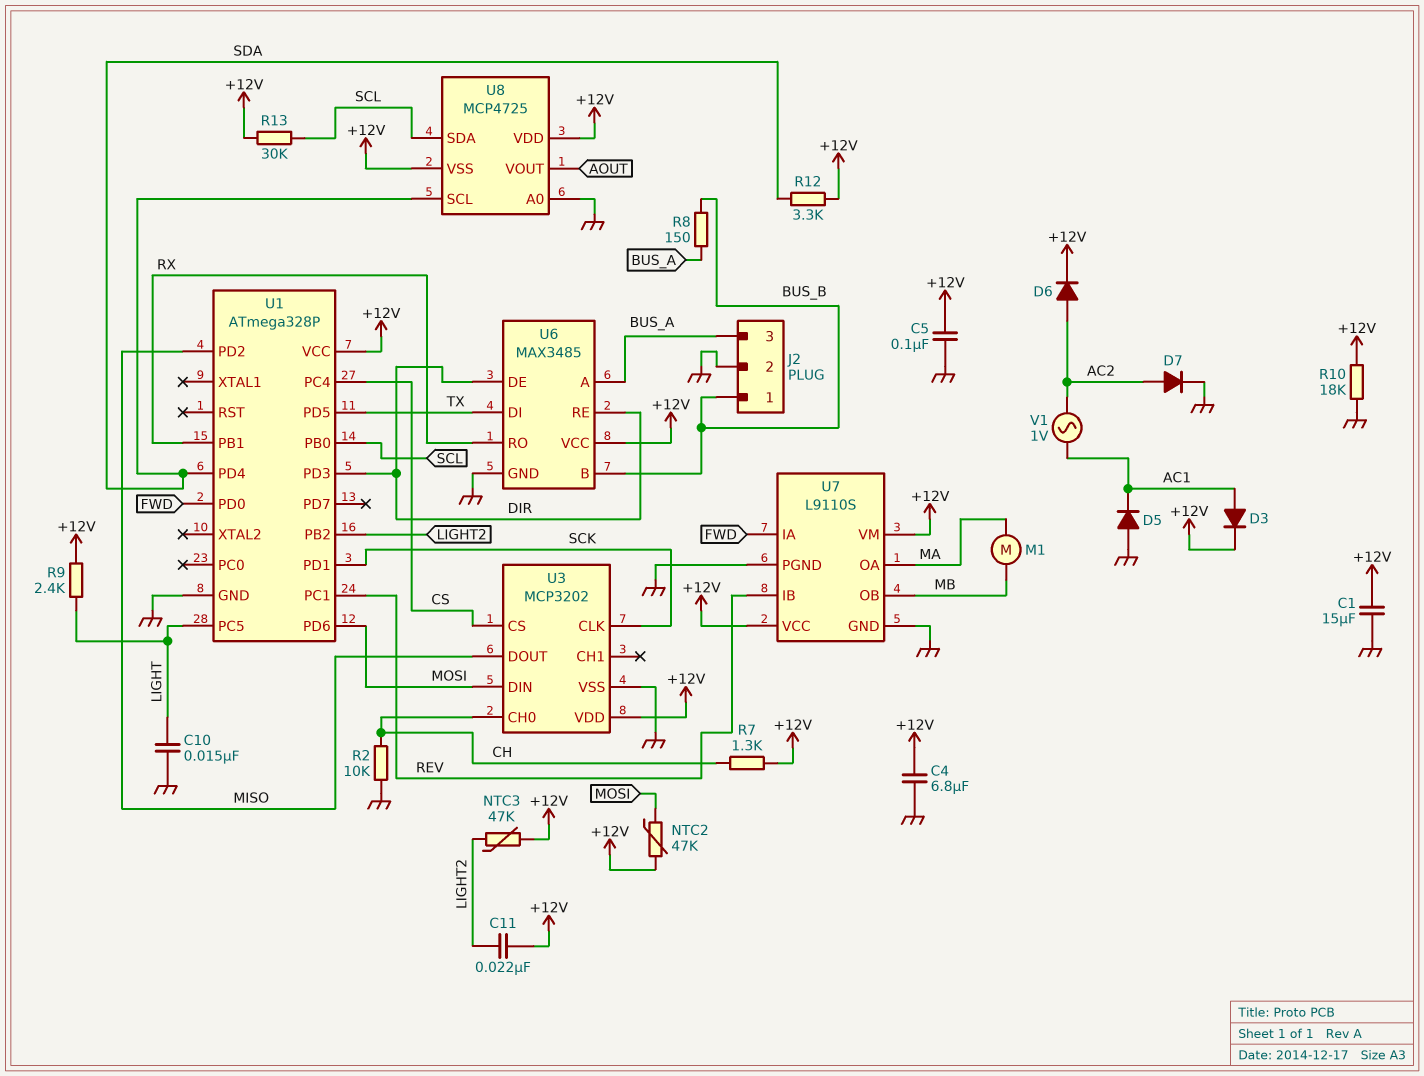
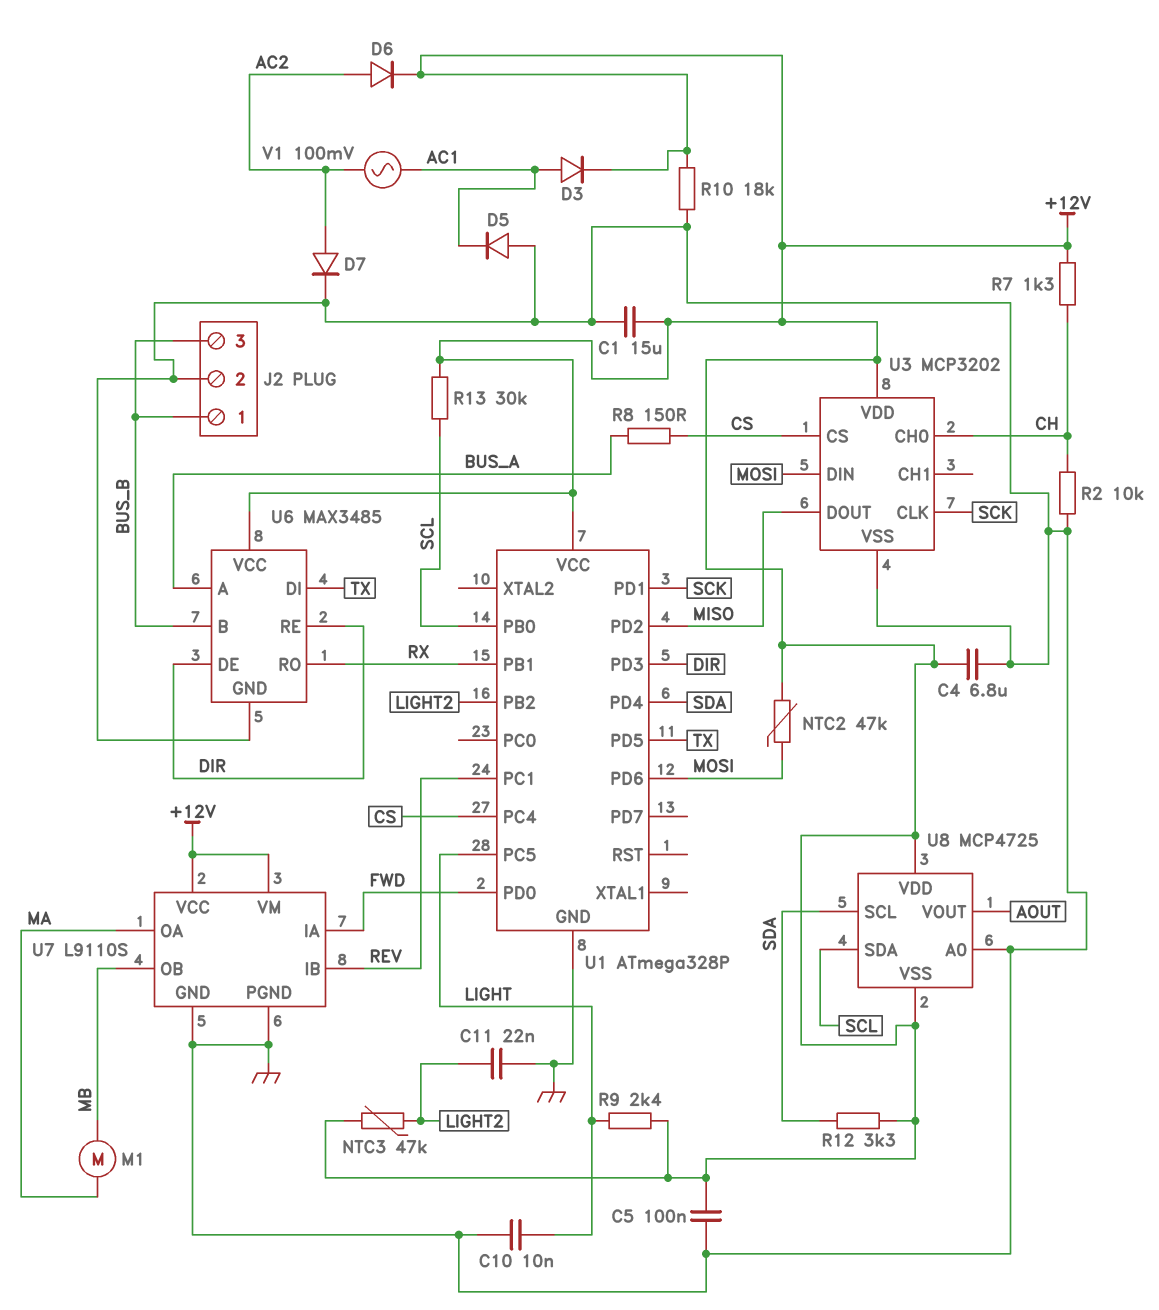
C10: 15nF (GND, LIGHT) -> 10nF (GND, LIGHT)
C11: 22nF (+12V, LIGHT2) -> 22nF (GND, LIGHT2)
J2 pin 3: BUS_A -> BUS_B
R8: 150 (BUS_A, BUS_B) -> 150 (BUS_A, CS)
V1: AC 1V (AC1, AC2) -> AC 100mV (AC1, AC2)

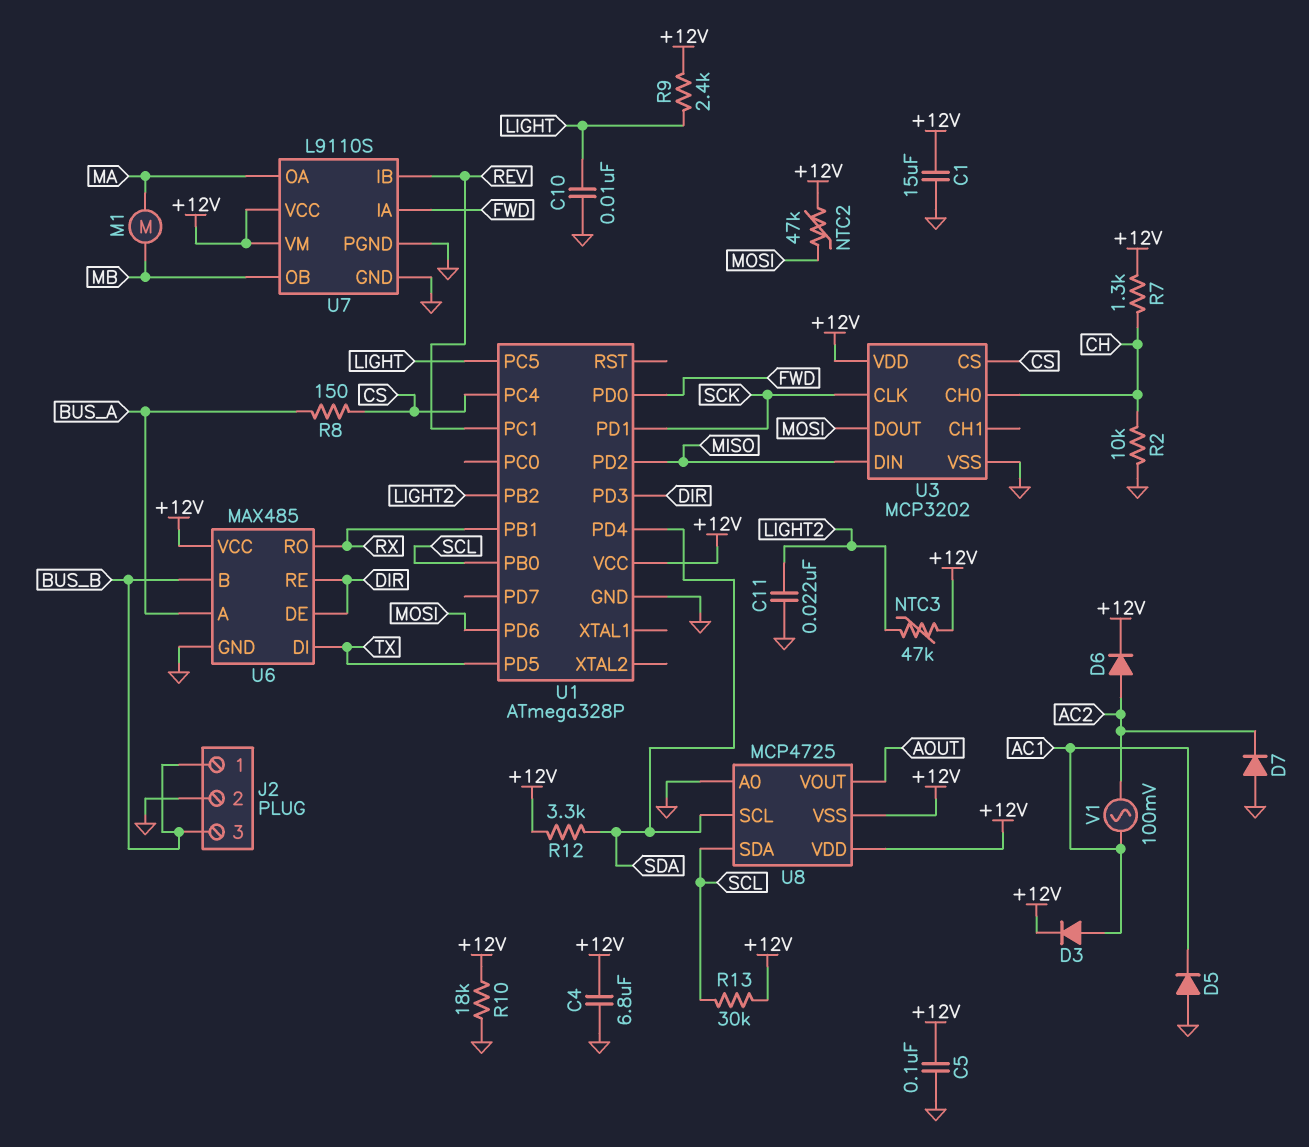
D7: diode (A AC2, K GND) -> diode (A GND, K AC2)
U3 pin DIN: MOSI -> MISO
U3 pin DOUT: MISO -> MOSI
U6: MAX3485 -> MAX485

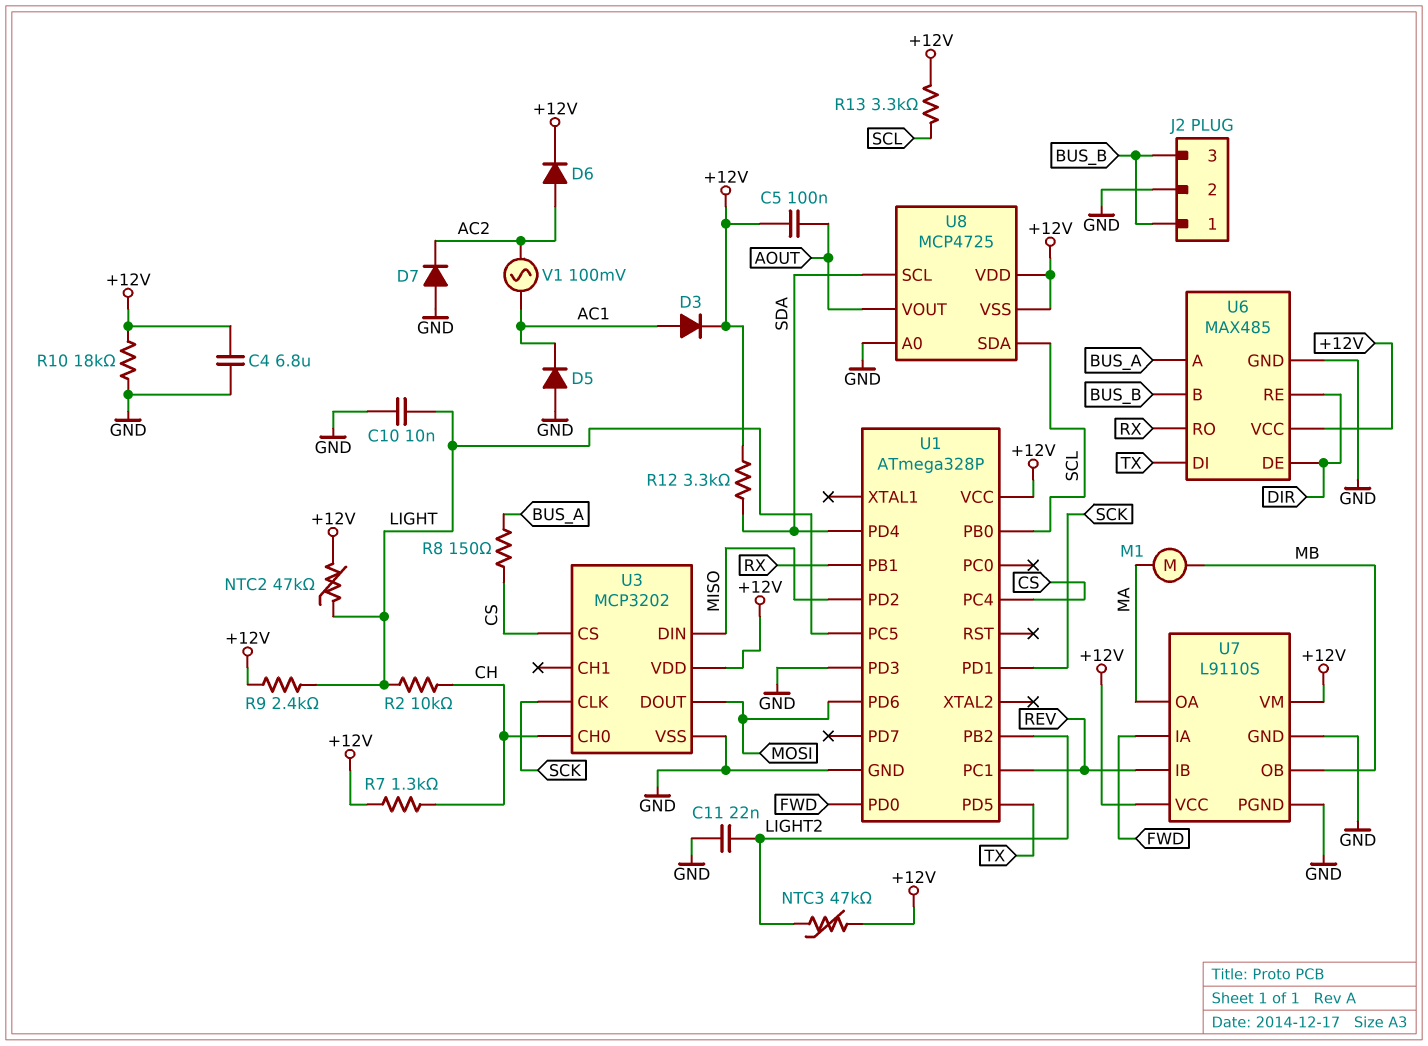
C1: 15uF (+12V, GND) -> none
C5: 100nF (+12V, GND) -> 100nF (+12V, AOUT)
NTC2: 47k (+12V, MOSI) -> 47k (+12V, LIGHT)
R2: 10k (CH, GND) -> 10k (CH, LIGHT)
R13: 30k (+12V, SCL) -> 3.3k (+12V, SCL)
U1 pin PD3: DIR -> GND

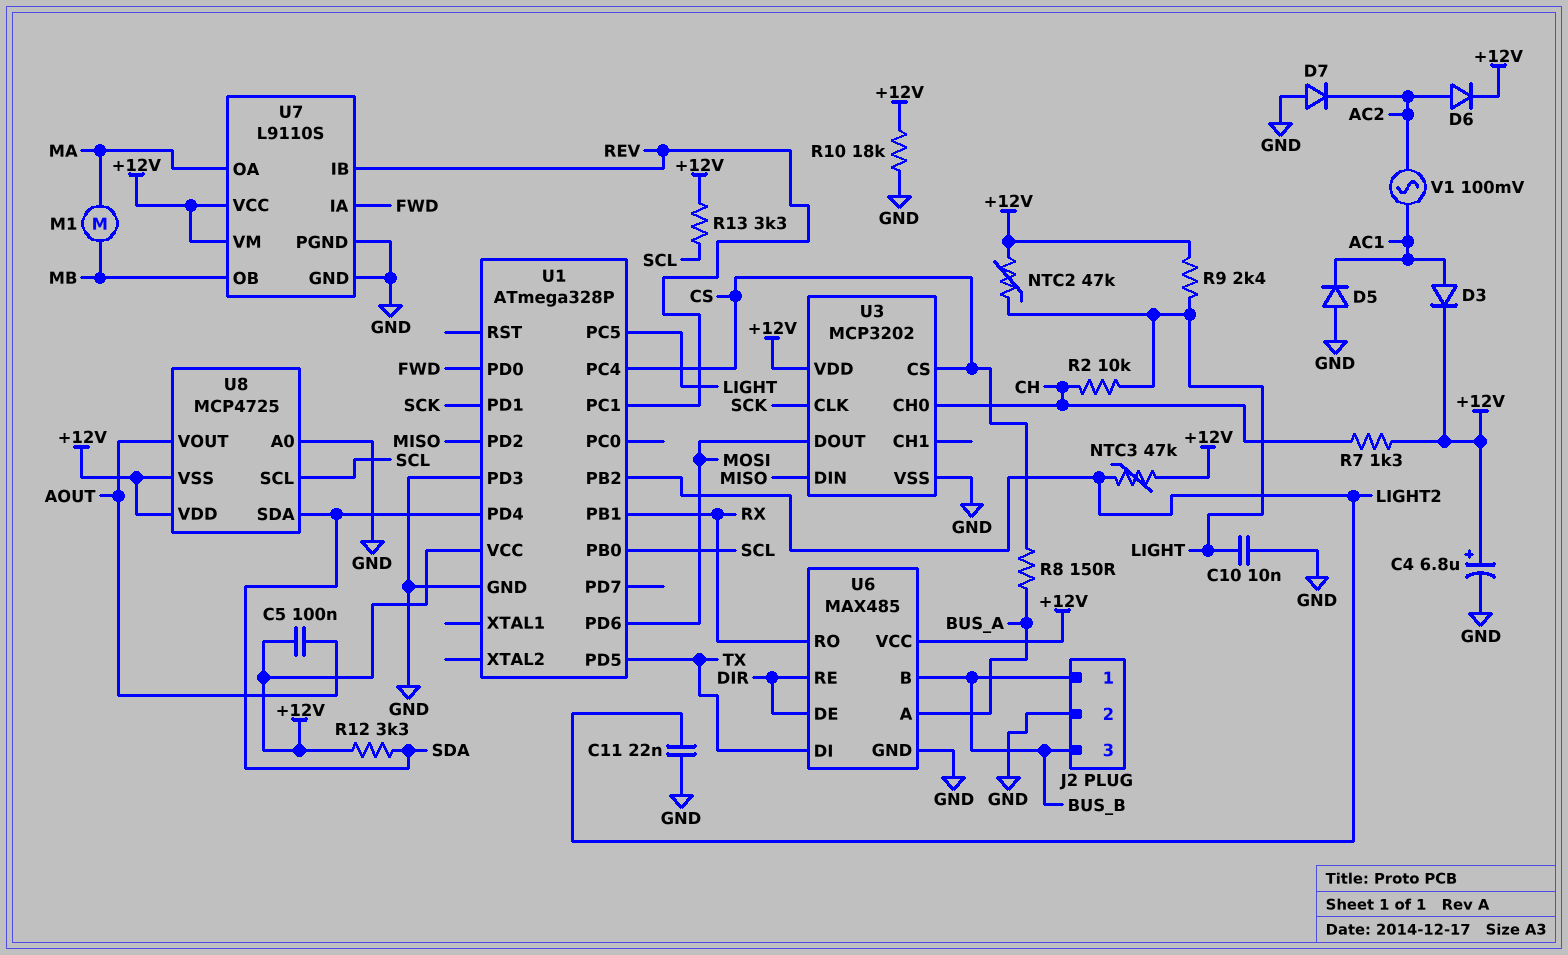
C4: 6.8uF (+12V, GND) -> 6.8uF (plus +12V, minus GND)
U8 pin SCL: SDA -> SCL
U8 pin SDA: SCL -> SDA

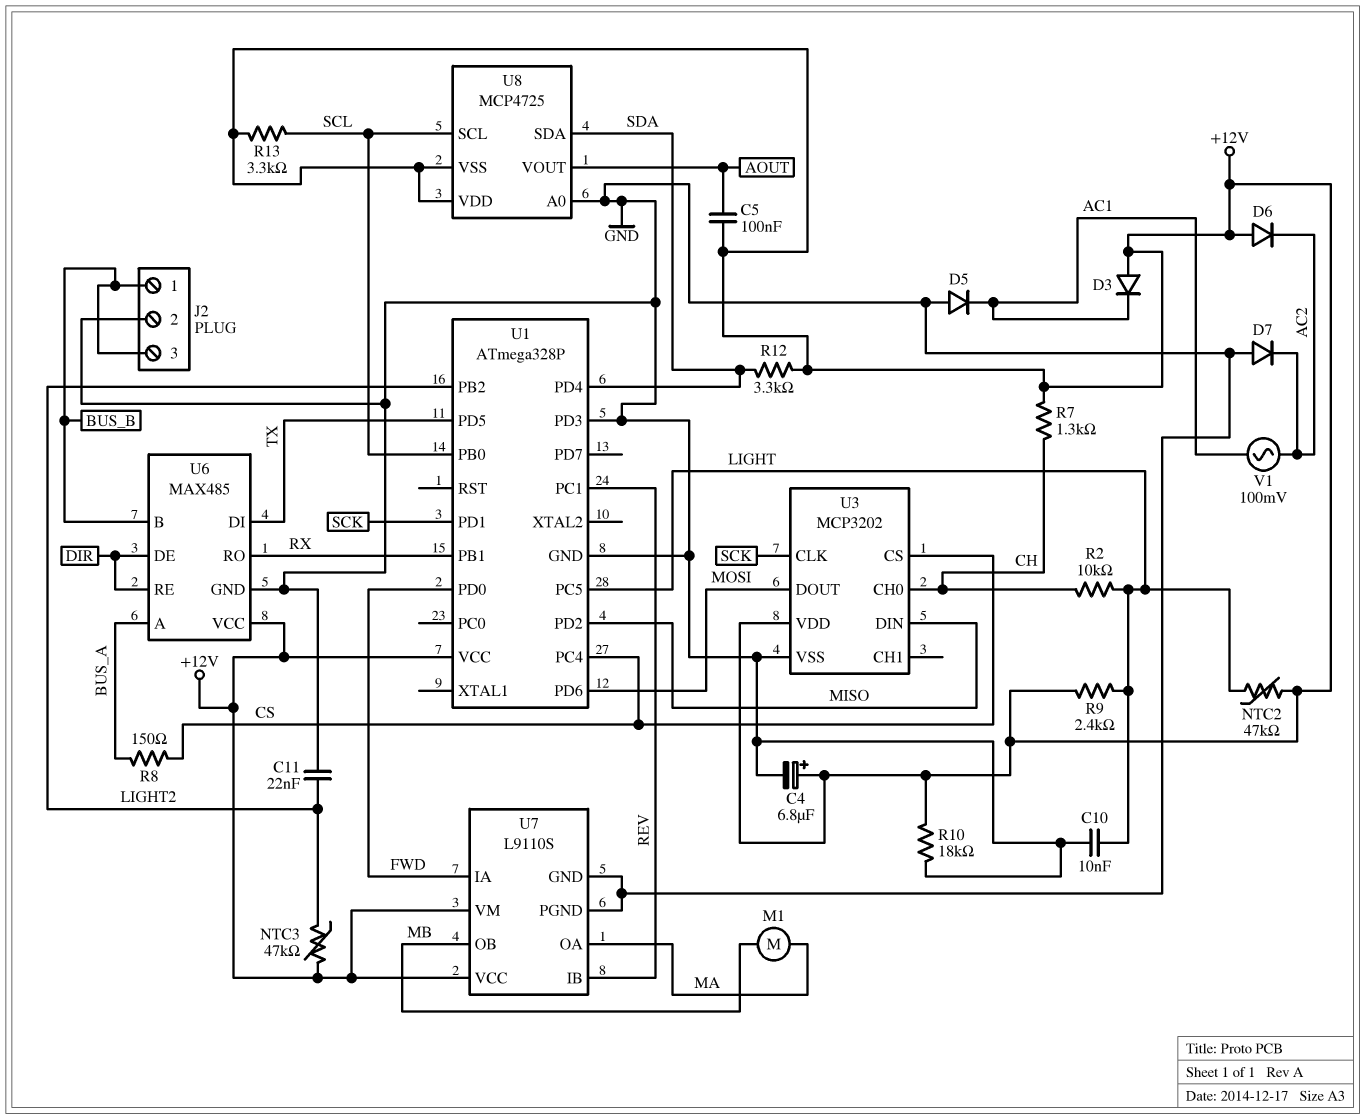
D3: diode (A AC1, K +12V) -> diode (A +12V, K AC1)
D6: diode (A AC2, K +12V) -> diode (A +12V, K AC2)

